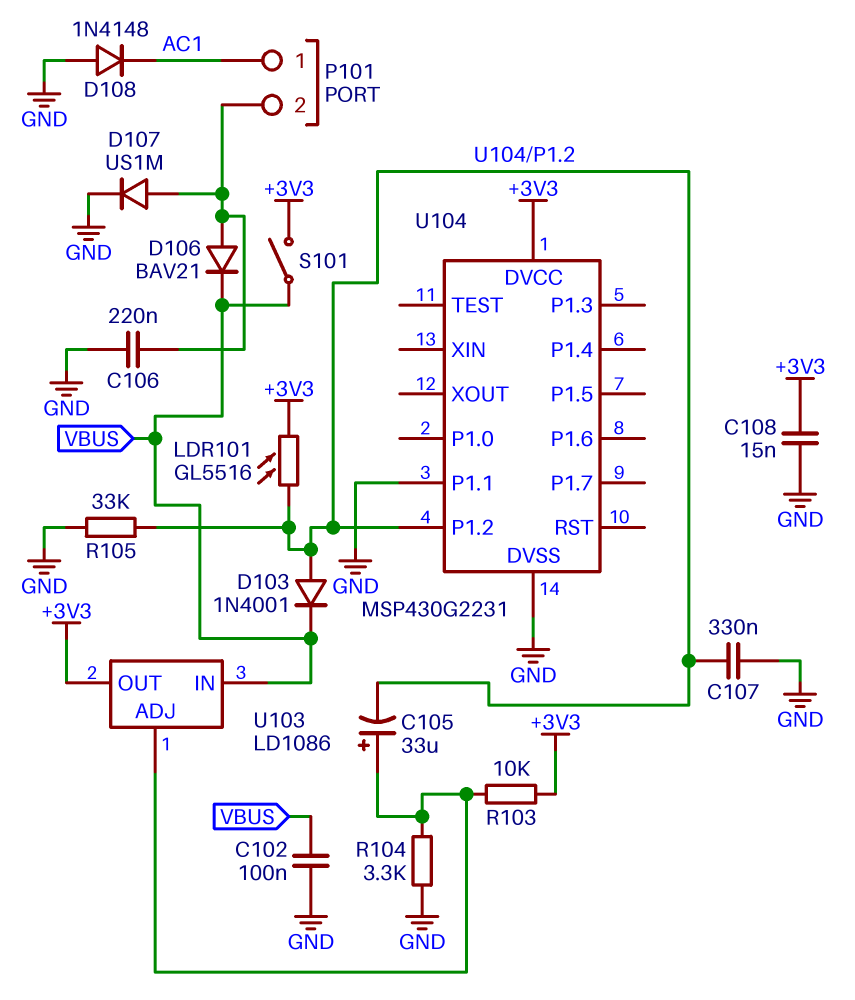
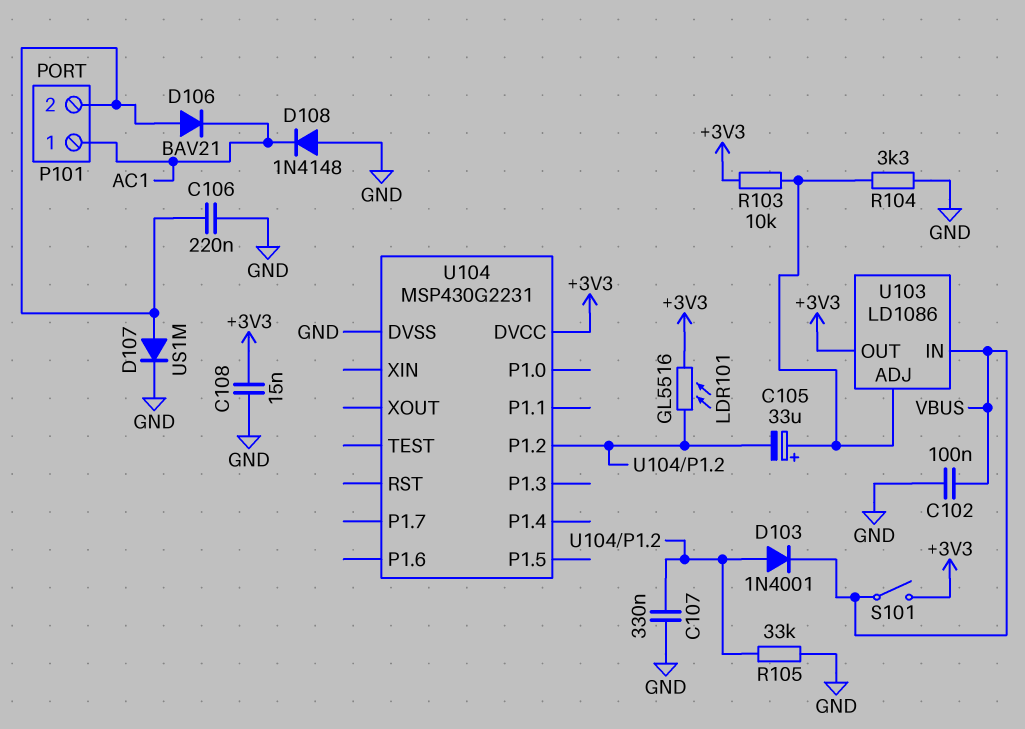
D106: diode BAV21 (A P101/2, K VBUS) -> diode BAV21 (A P101/2, K AC1)
U104 pin P1.1: GND -> none

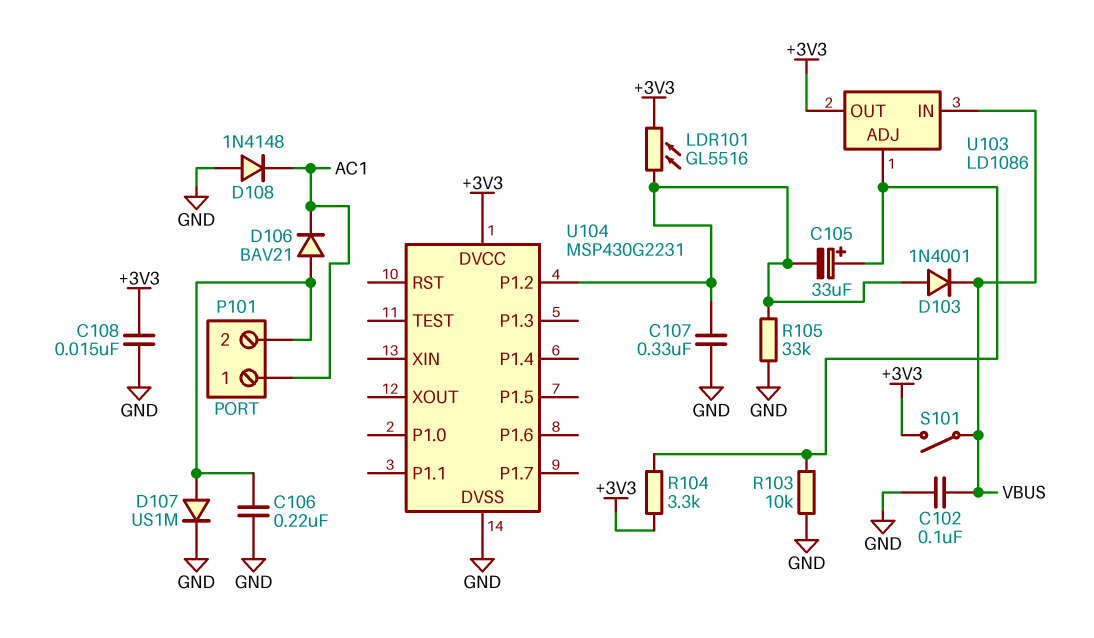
R103: 10k (+3V3, U103/ADJ) -> 10k (GND, U103/ADJ)
R104: 3.3k (GND, U103/ADJ) -> 3.3k (+3V3, U103/ADJ)

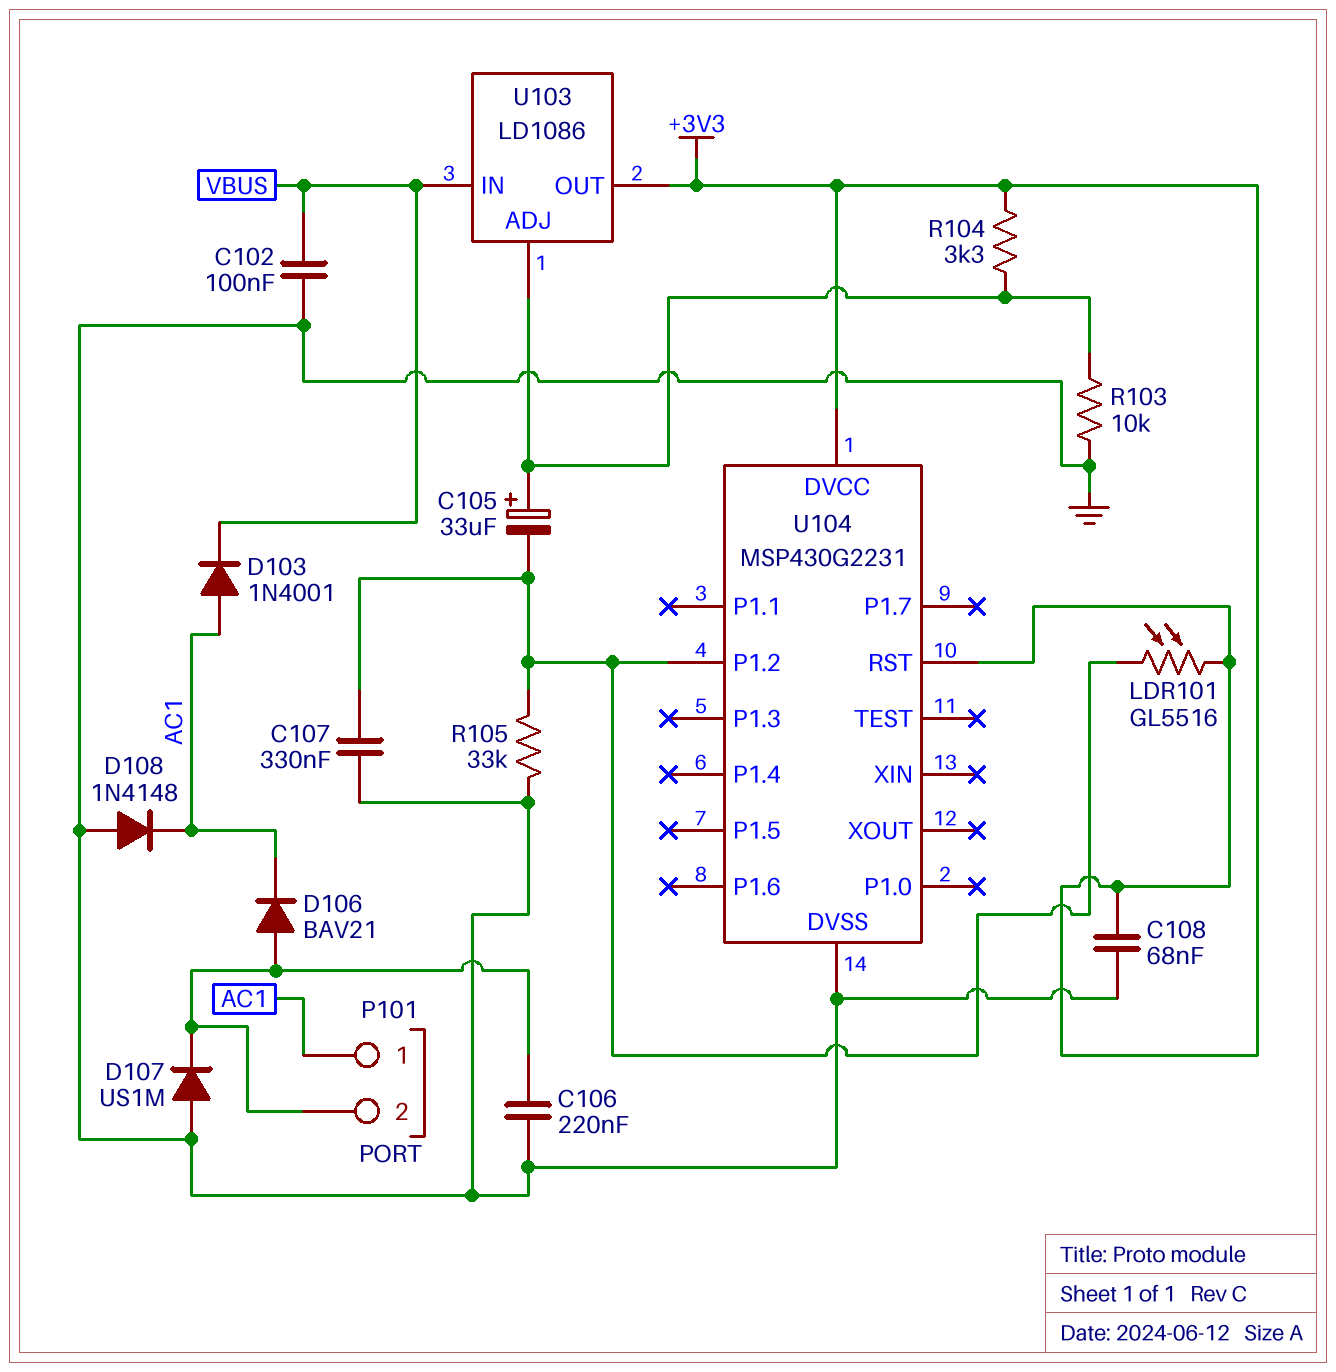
C108: 15nF (+3V3, GND) -> 68nF (+3V3, GND)
D103: diode 1N4001 (A U104/P1.2, K VBUS) -> diode 1N4001 (A AC1, K VBUS)
D107: diode US1M (A P101/2, K GND) -> diode US1M (A GND, K P101/2)
S101: switch (+3V3, VBUS) -> none
U104 pin RST: none -> +3V3

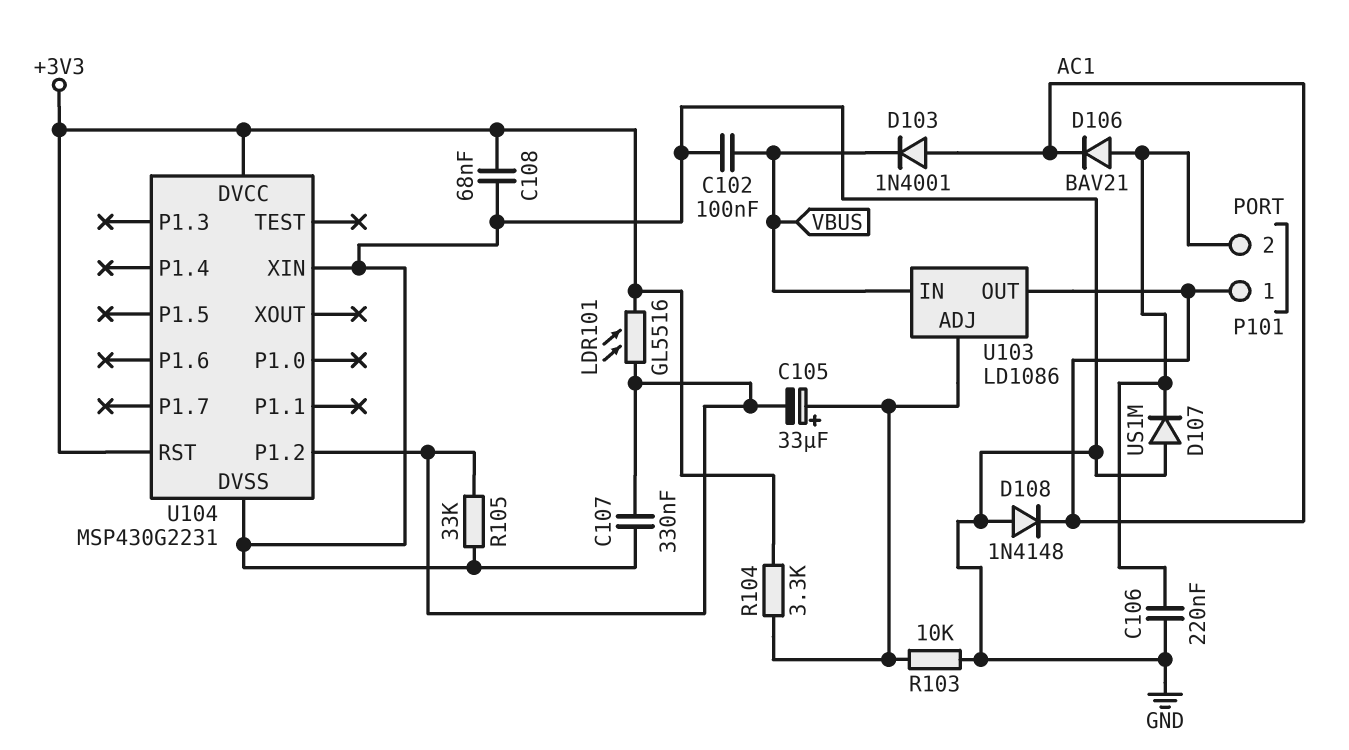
U103 pin OUT: +3V3 -> AC1
U104 pin XIN: none -> GND

